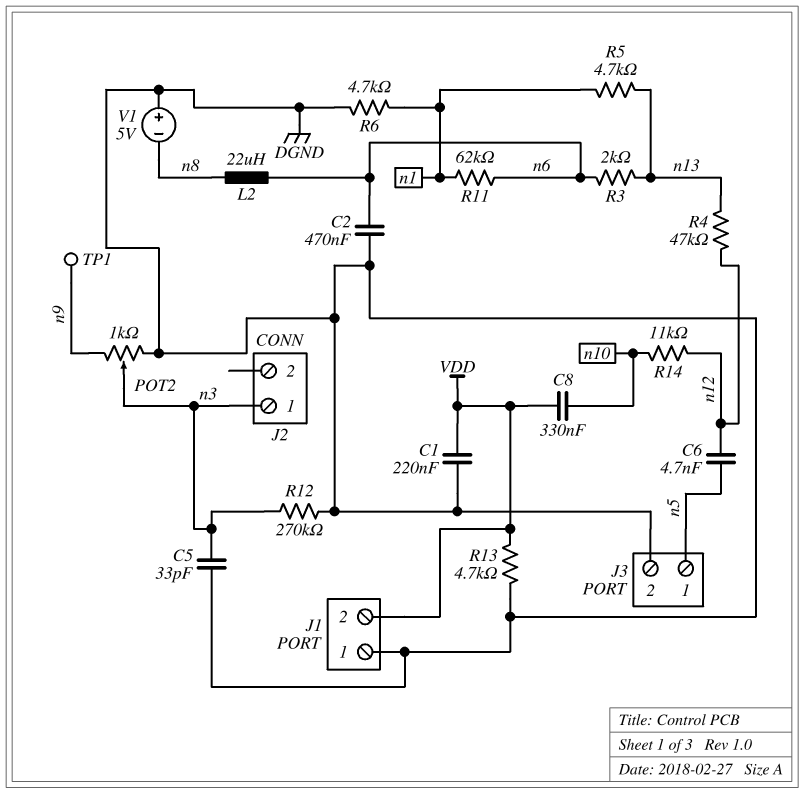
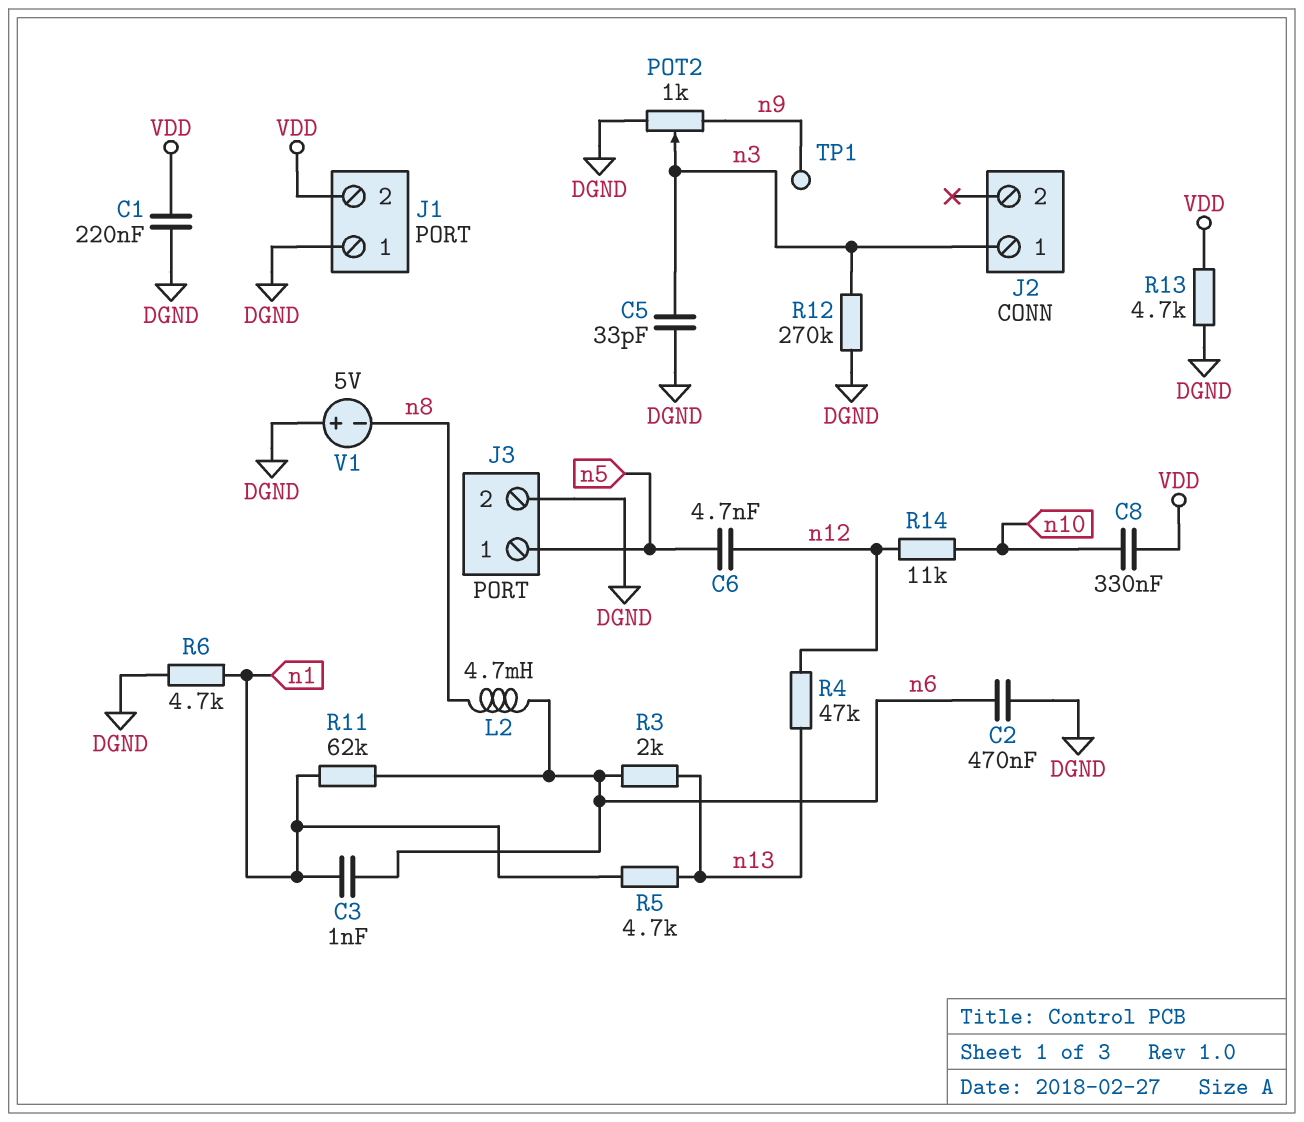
C3: none -> 1nF (n1, n6)
L2: 22uH (n6, n8) -> 4.7mH (n6, n8)

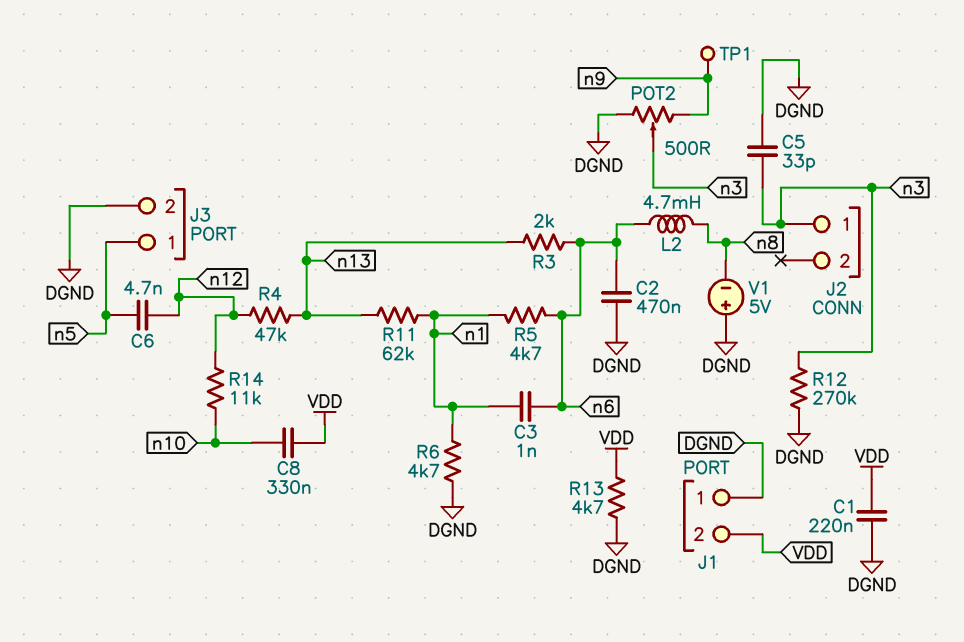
POT2: 1k (DGND, n9, wiper n3) -> 500 (DGND, n9, wiper n3)
R5: 4.7k (n1, n13) -> 4.7k (n1, n6)
R11: 62k (n1, n6) -> 62k (n1, n13)

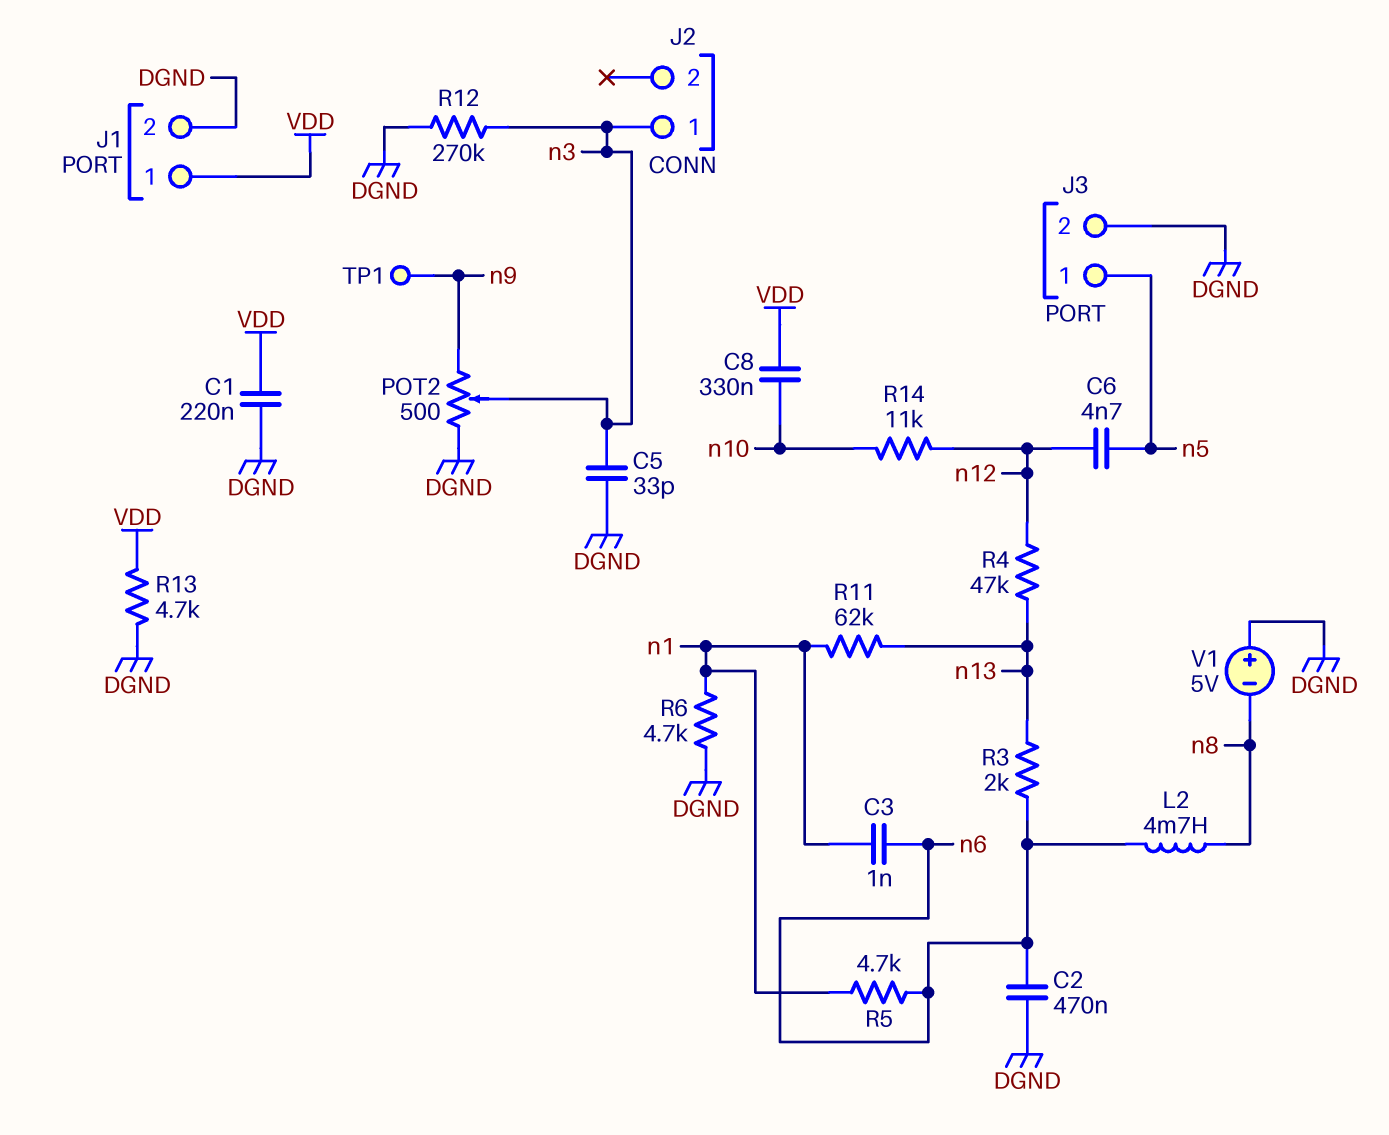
J1 pin 1: DGND -> VDD
J1 pin 2: VDD -> DGND

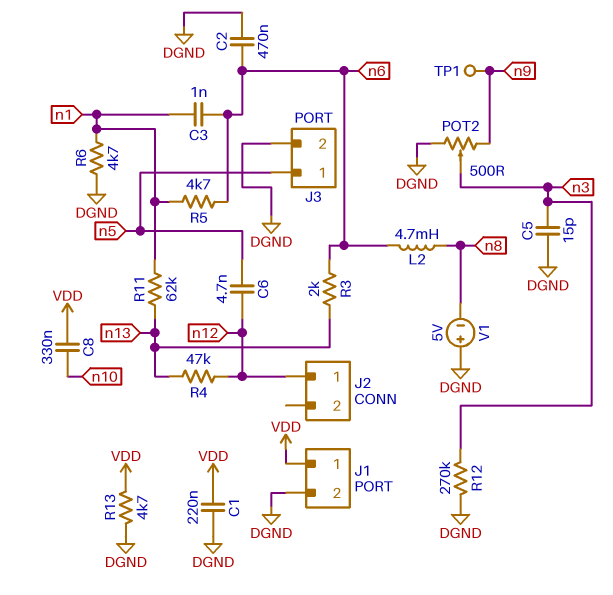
C5: 33pF (DGND, n3) -> 15pF (DGND, n3)
J2 pin 1: n3 -> n12
R14: 11k (n10, n12) -> none

